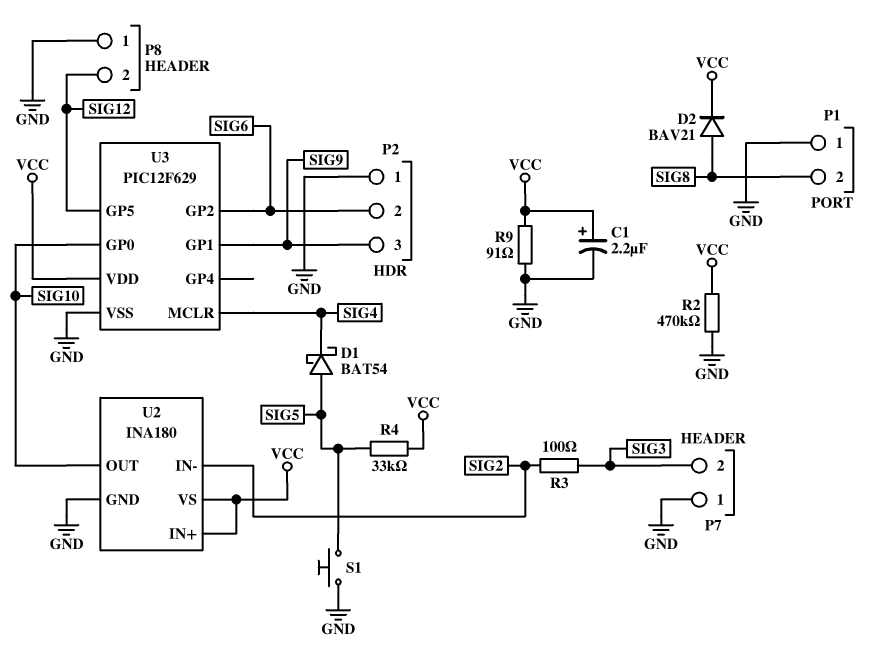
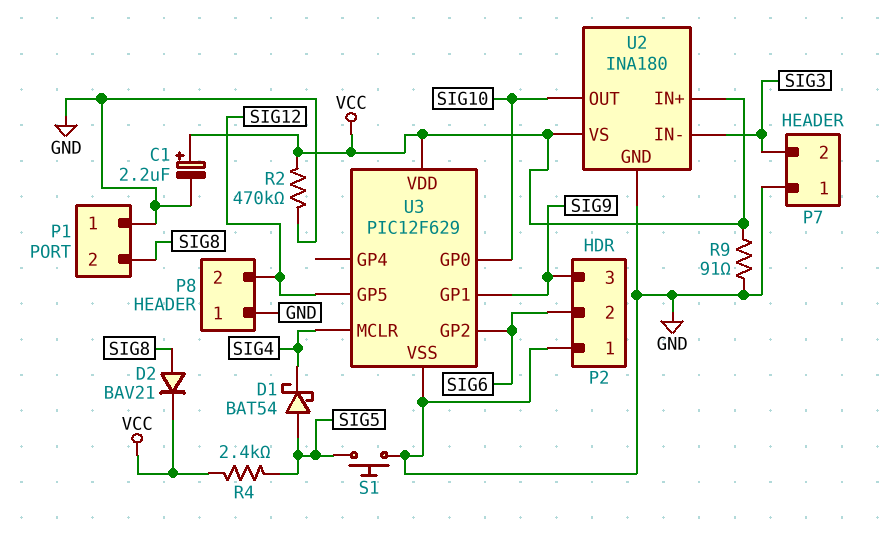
R3: 100 (SIG2, SIG3) -> none
R4: 33k (SIG5, VCC) -> 2.4k (SIG5, VCC)
U2 pin IN-: SIG2 -> SIG3

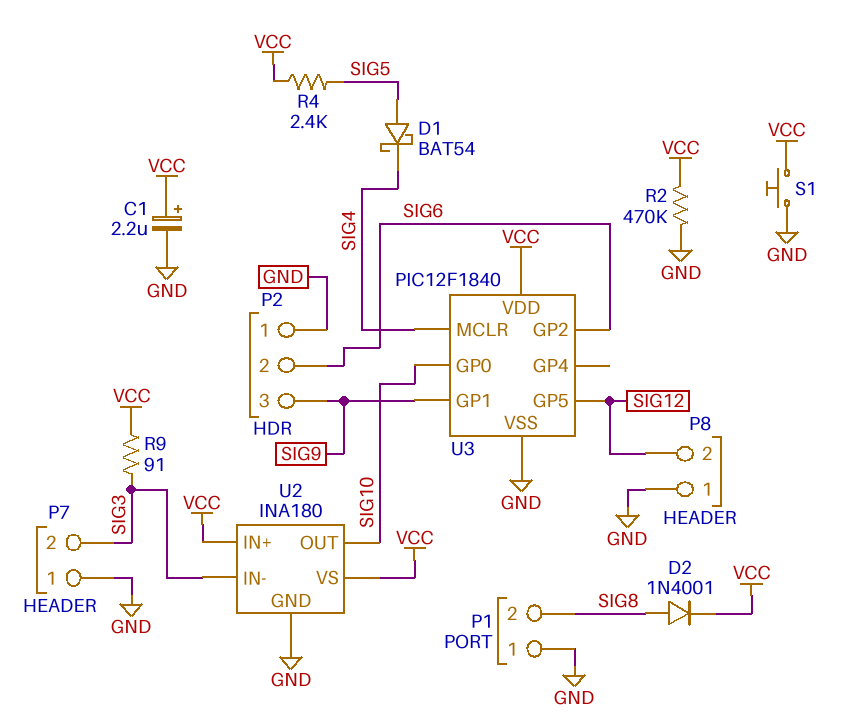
D2: diode BAV21 (A SIG8, K VCC) -> diode 1N4001 (A SIG8, K VCC)
R9: 91 (GND, VCC) -> 91 (SIG3, VCC)
S1: button (GND, SIG5) -> button (GND, VCC)
U3: PIC12F629 -> PIC12F1840

